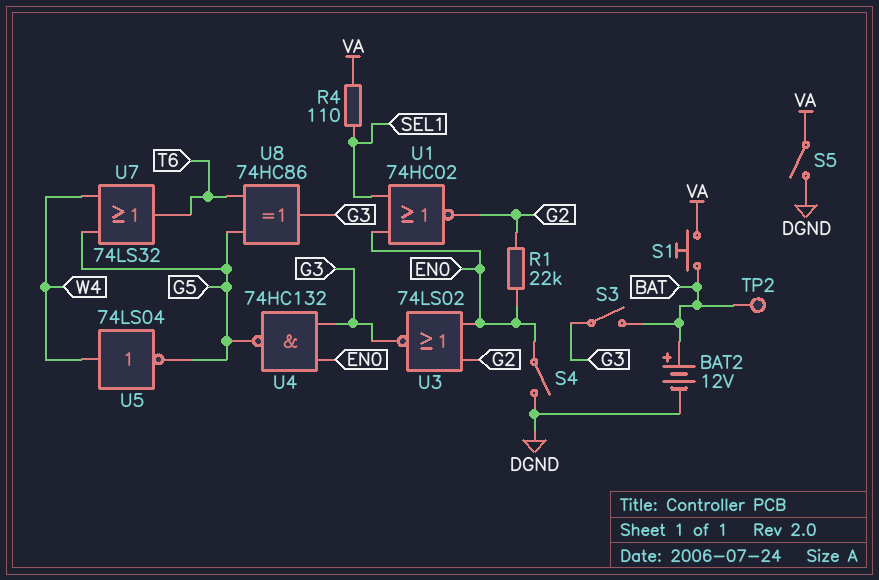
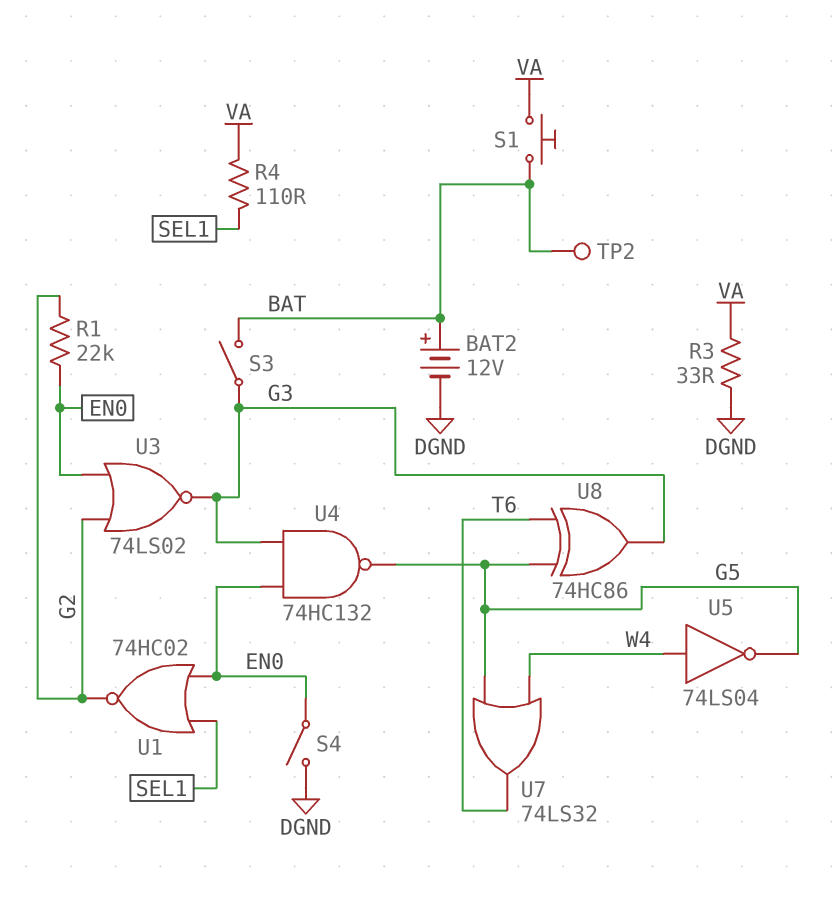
R3: none -> 33 (DGND, VA)
S5: switch (DGND, VA) -> none

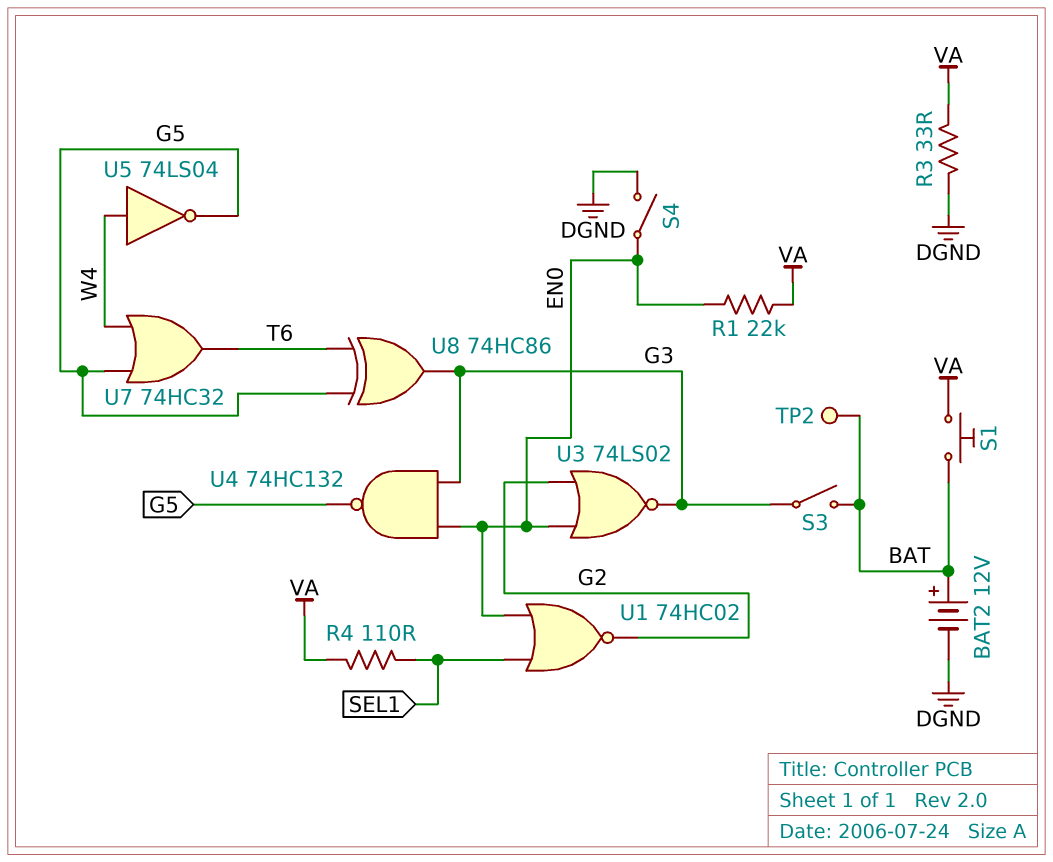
R1: 22k (EN0, G2) -> 22k (EN0, VA)
U7: OR 74LS32 (in G5, in W4, out T6) -> OR 74HC32 (in G5, in W4, out T6)

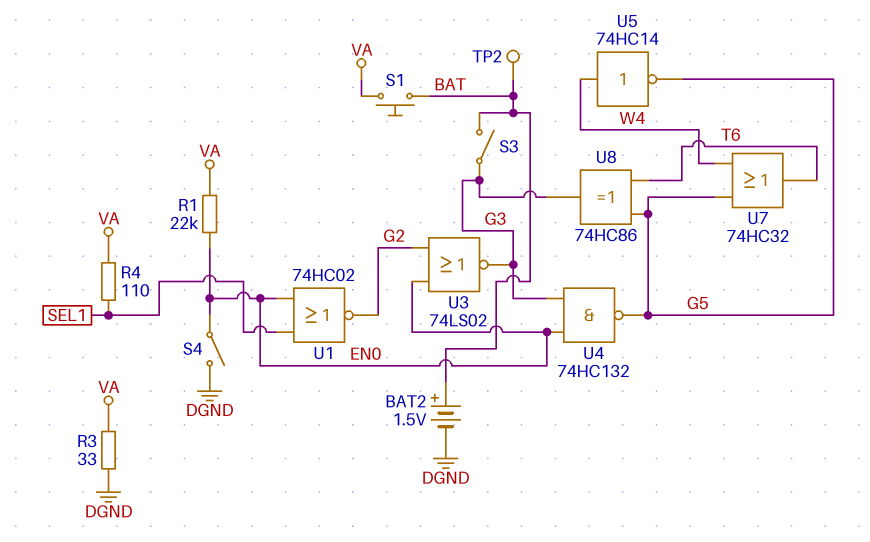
BAT2: 12V (plus BAT, minus DGND) -> 1.5V (plus BAT, minus DGND)
U5: NOT 74LS04 (in W4, out G5) -> NOT 74HC14 (in W4, out G5)

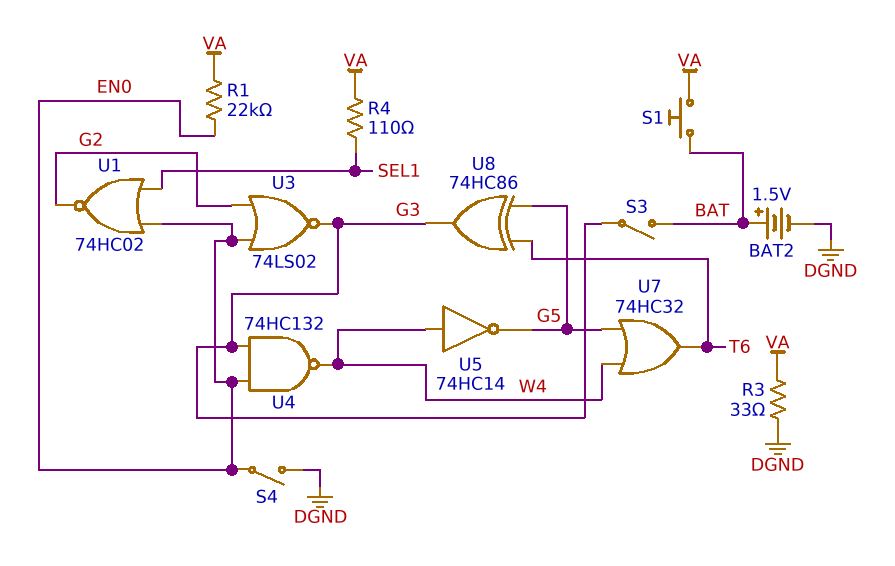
TP2: test point (BAT) -> none
U4: NAND 74HC132 (in EN0, in G3, out G5) -> NAND 74HC132 (in EN0, in G3, out W4)

